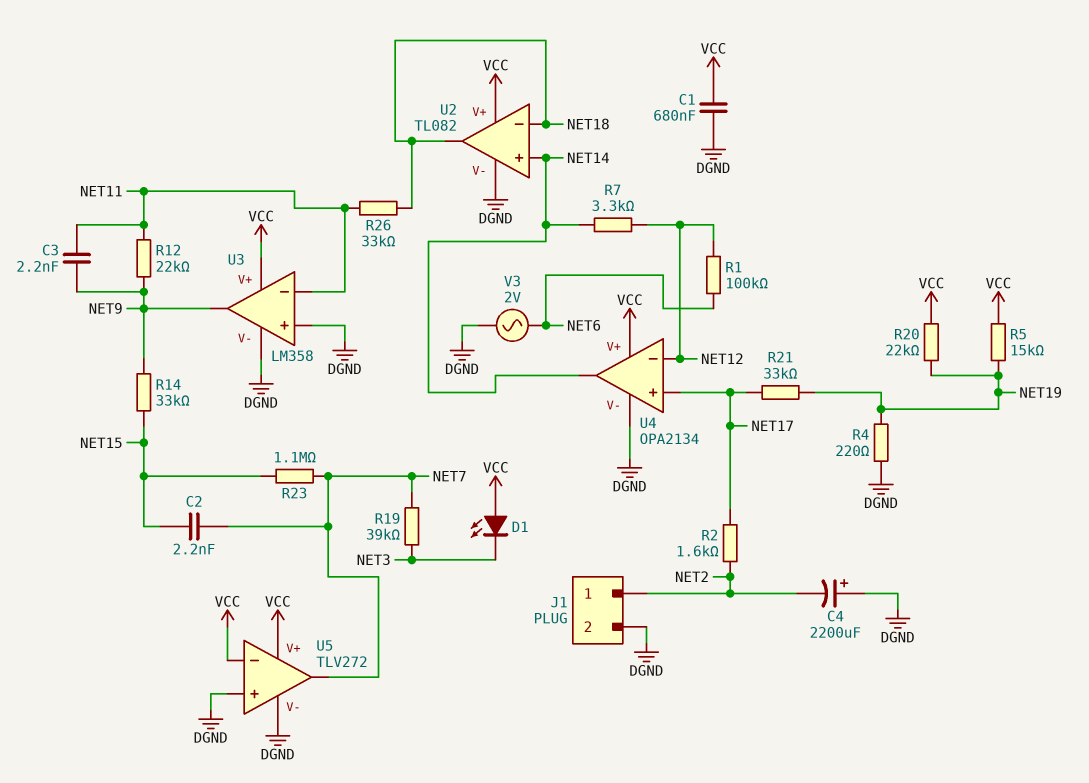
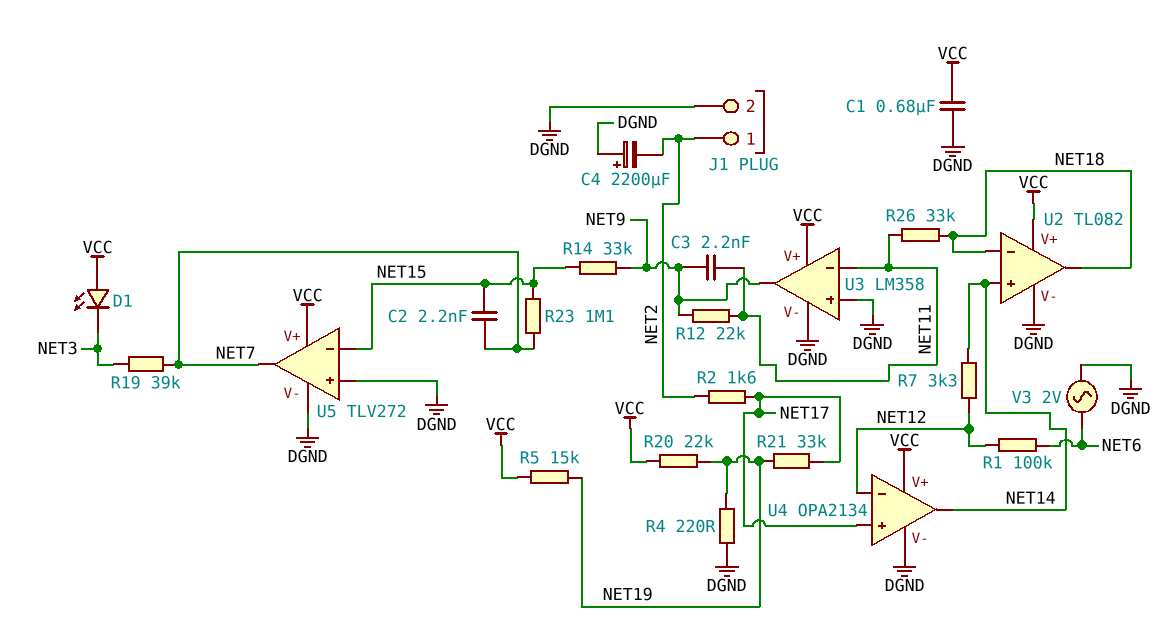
U5 pin in-: VCC -> NET15

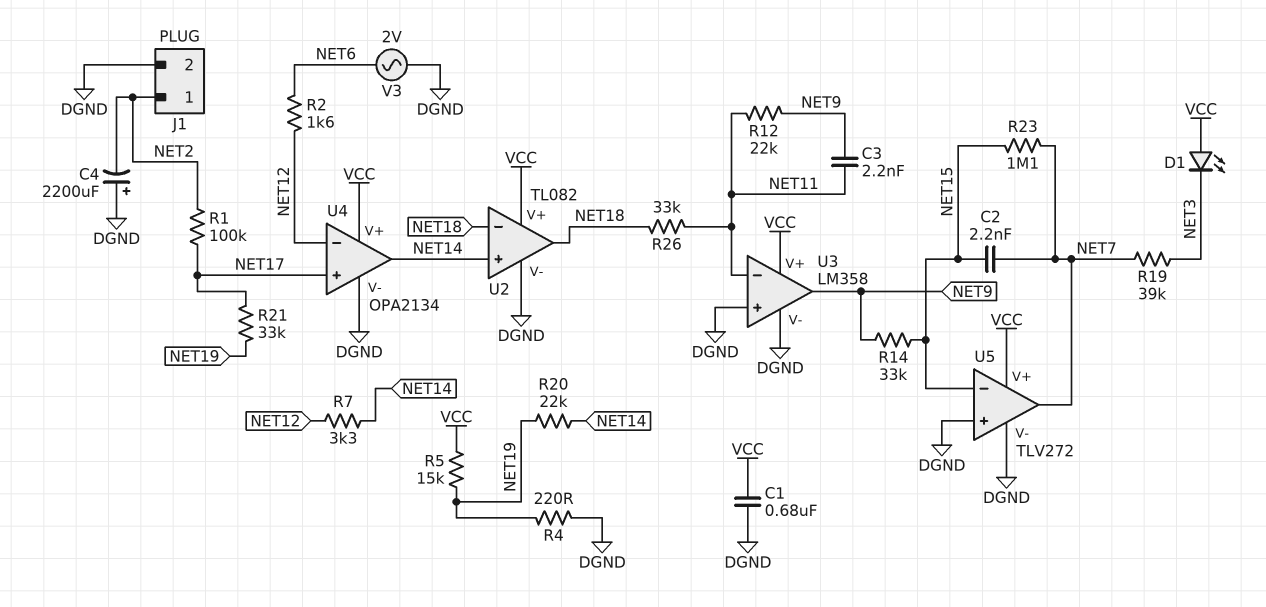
R1: 100k (NET6, NET12) -> 100k (NET2, NET17)
R2: 1.6k (NET2, NET17) -> 1.6k (NET6, NET12)
R20: 22k (NET19, VCC) -> 22k (NET14, NET19)

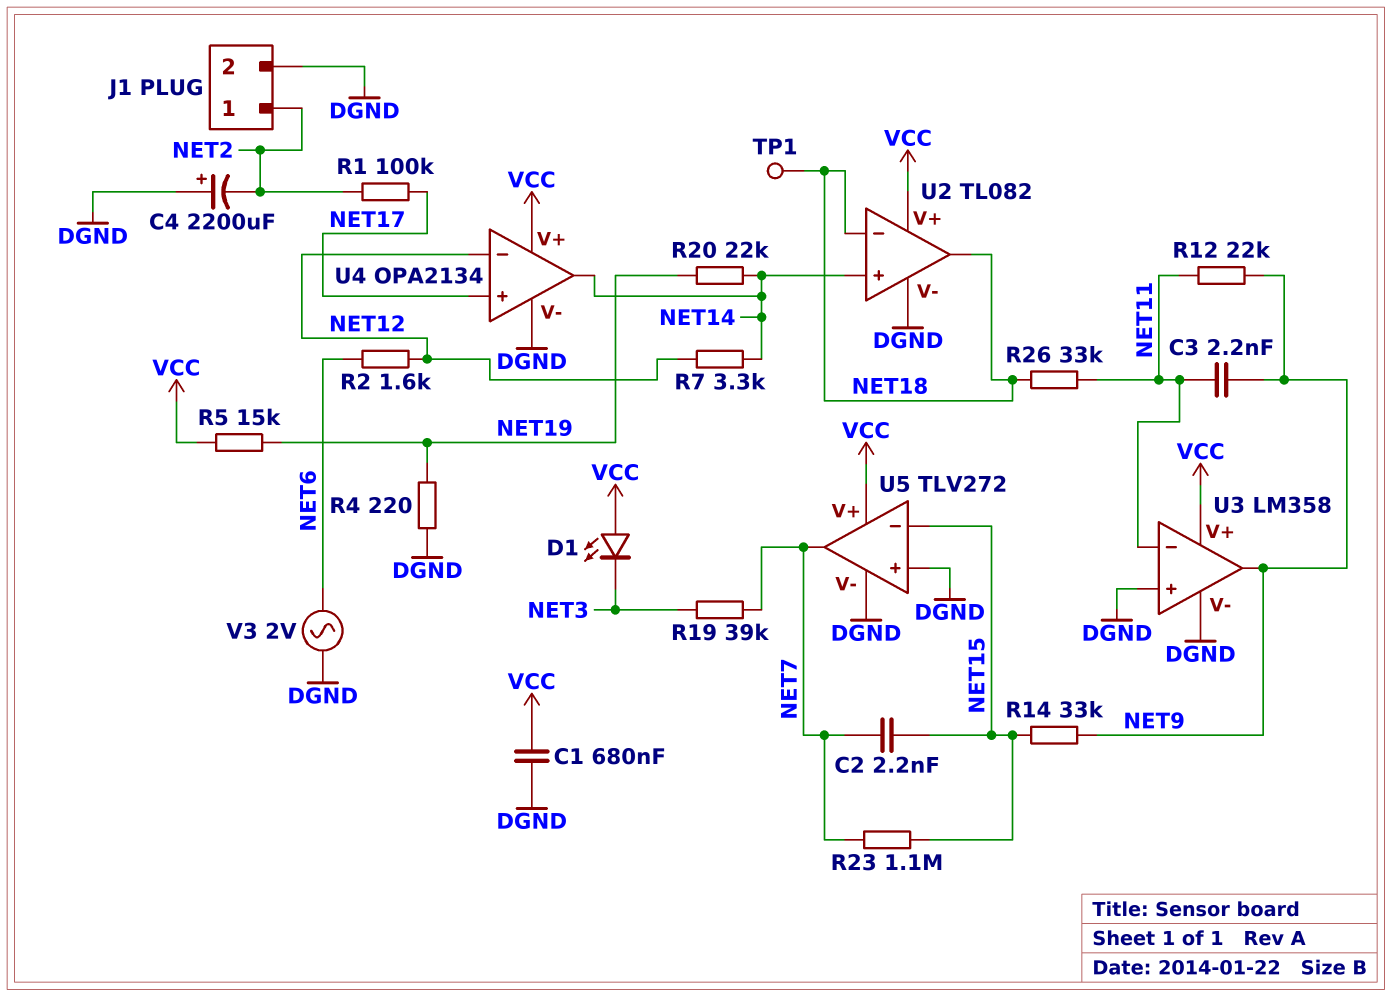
R21: 33k (NET17, NET19) -> none
TP1: none -> test point (NET18)

